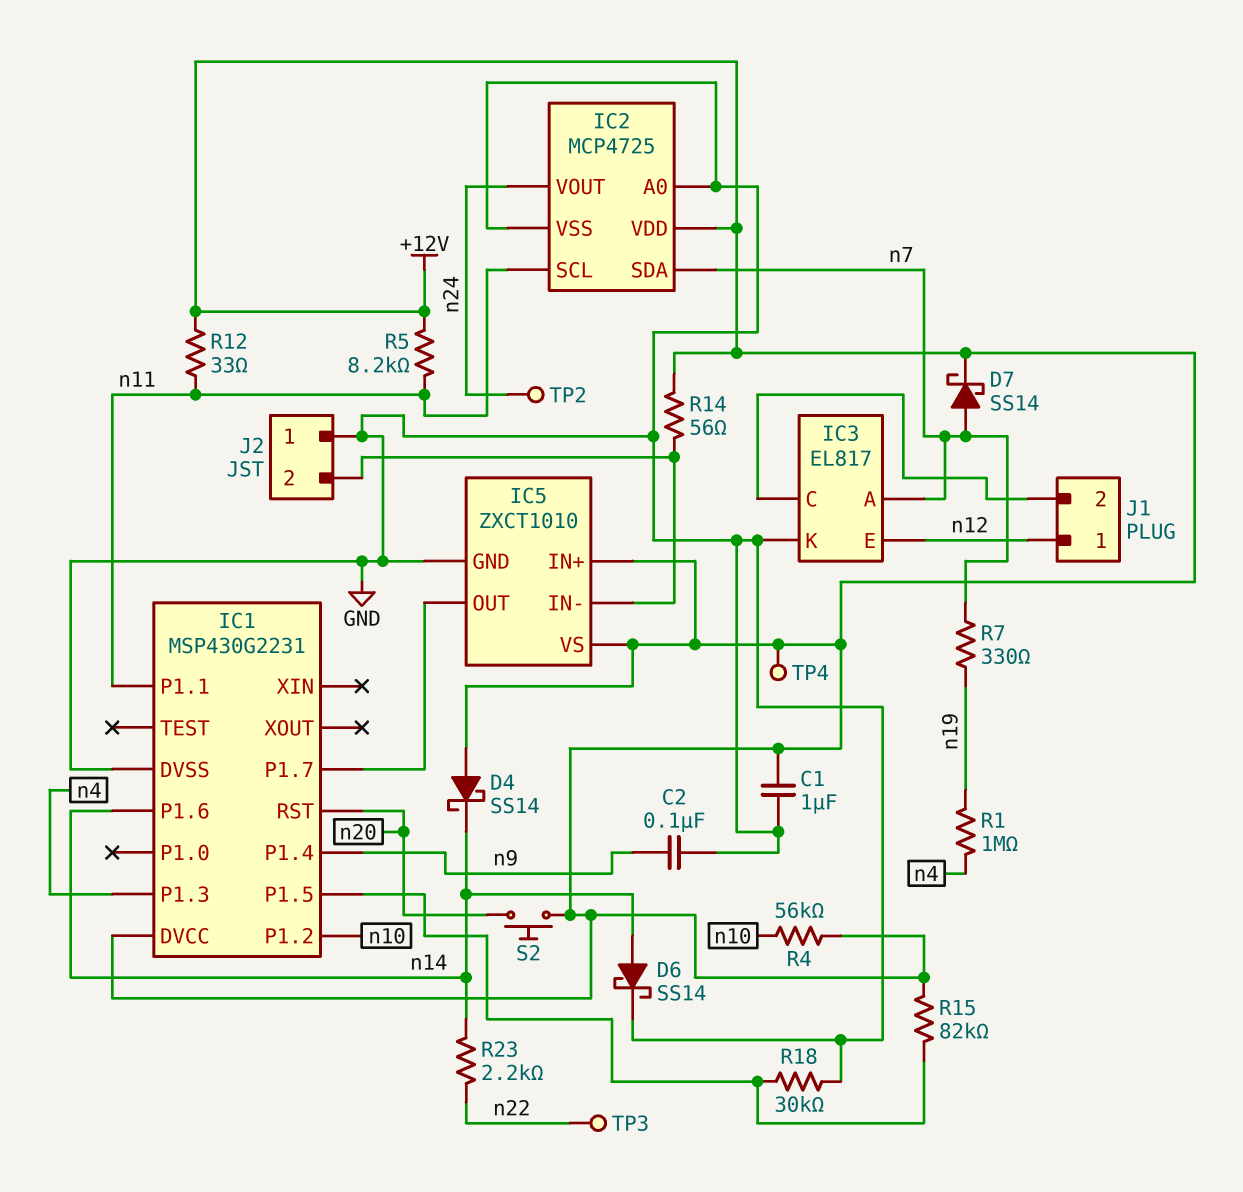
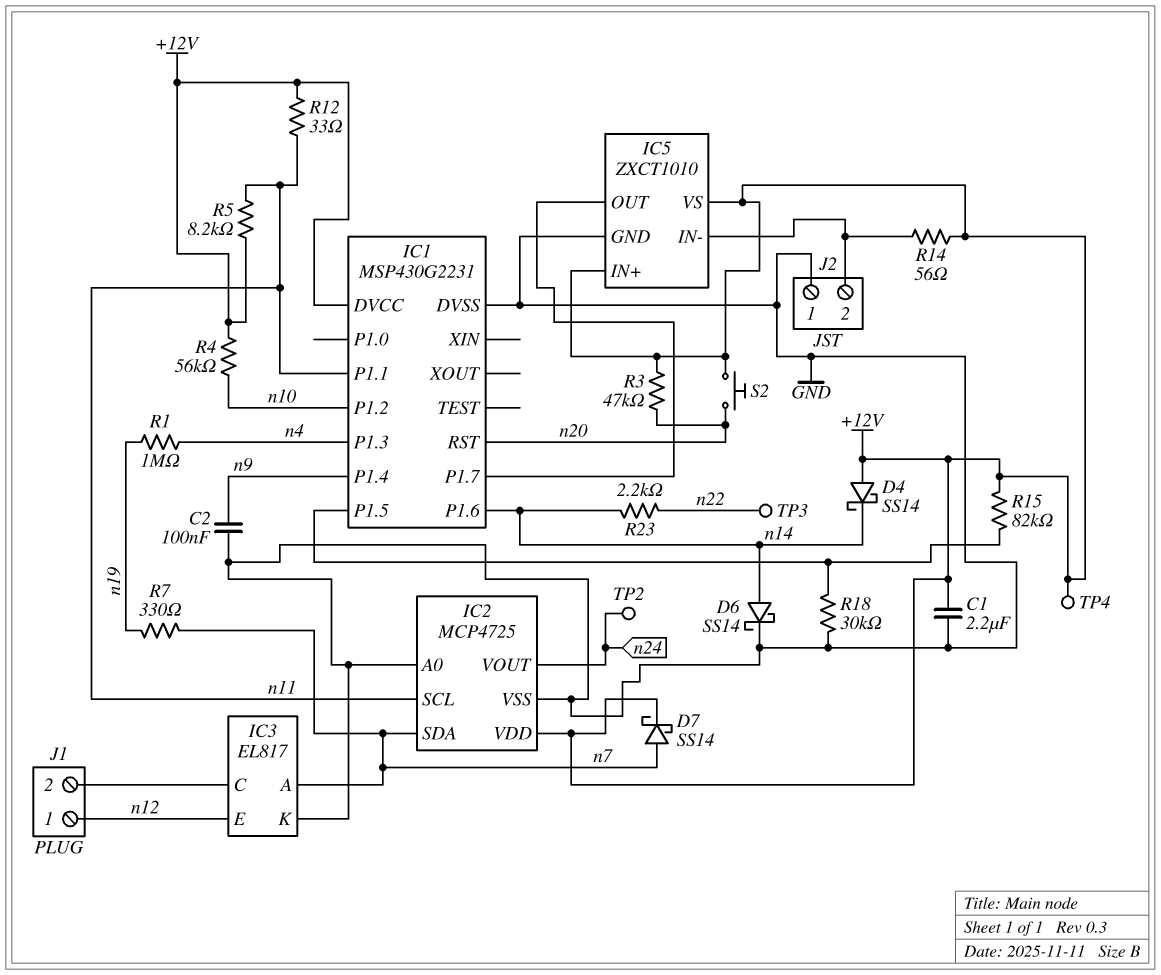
C1: 1uF (+12V, GND) -> 2.2uF (+12V, GND)
R3: none -> 47k (+12V, n20)

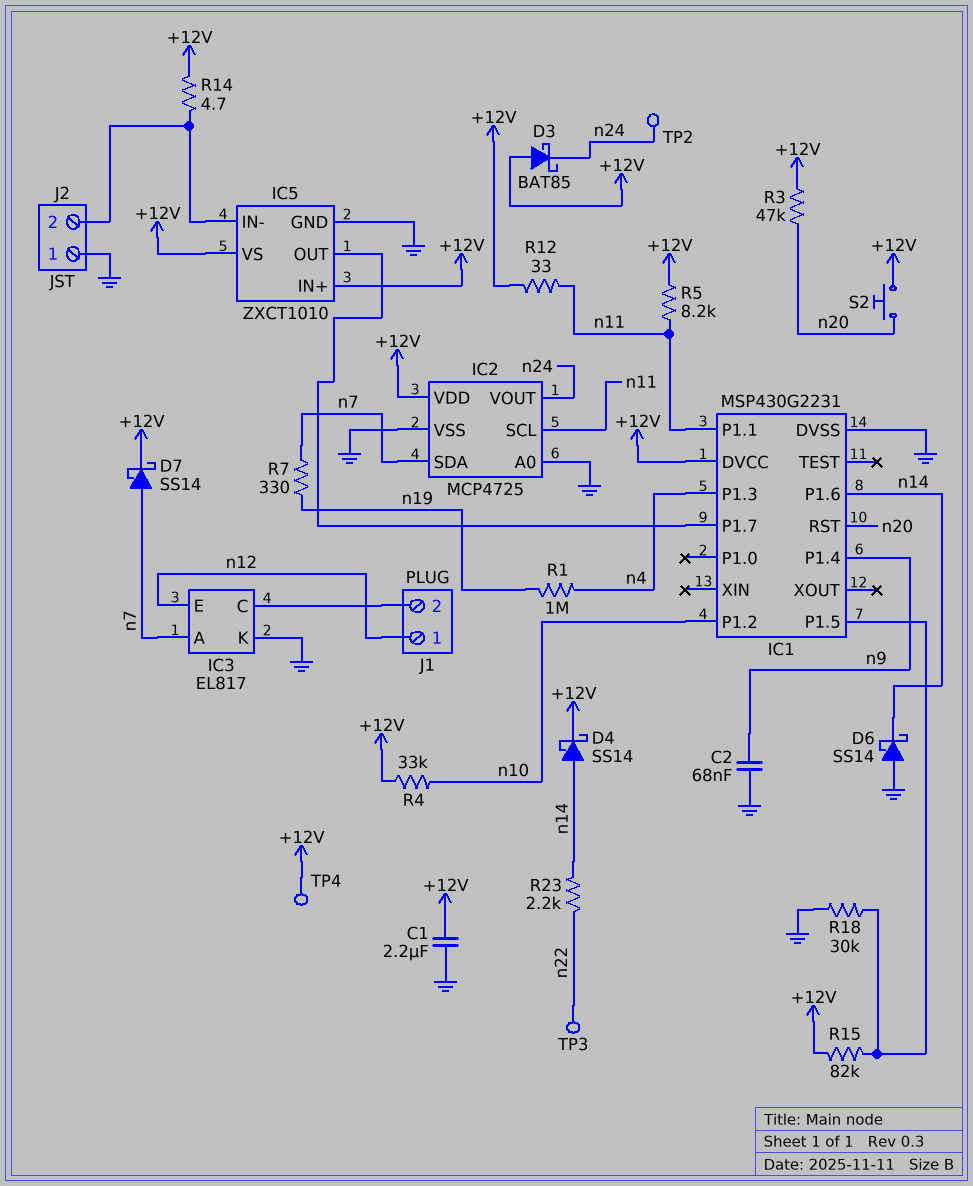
C2: 100nF (GND, n9) -> 68nF (GND, n9)
D3: none -> schottky BAT85 (A +12V, K n24)
D4: schottky SS14 (A +12V, K n14) -> schottky SS14 (A n14, K +12V)
D6: schottky SS14 (A n14, K GND) -> schottky SS14 (A GND, K n14)
R4: 56k (+12V, n10) -> 33k (+12V, n10)
R14: 56 (+12V, IC5/IN-) -> 4.7 (+12V, IC5/IN-)

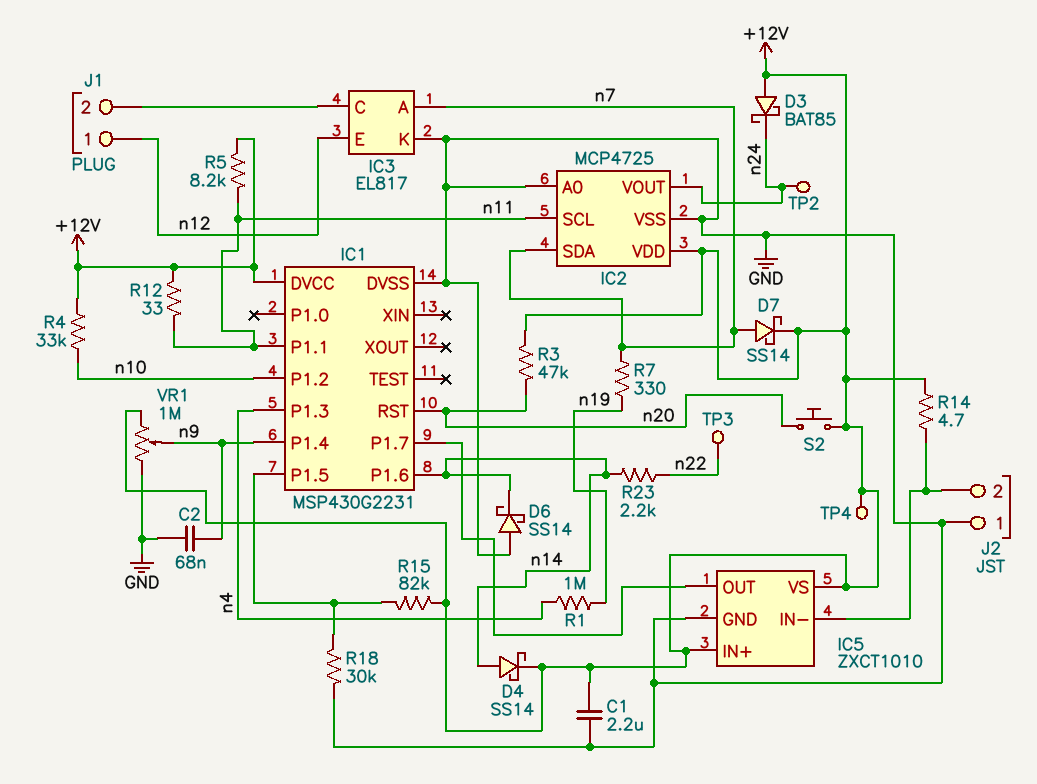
VR1: none -> 1M (+12V, GND, wiper n9)

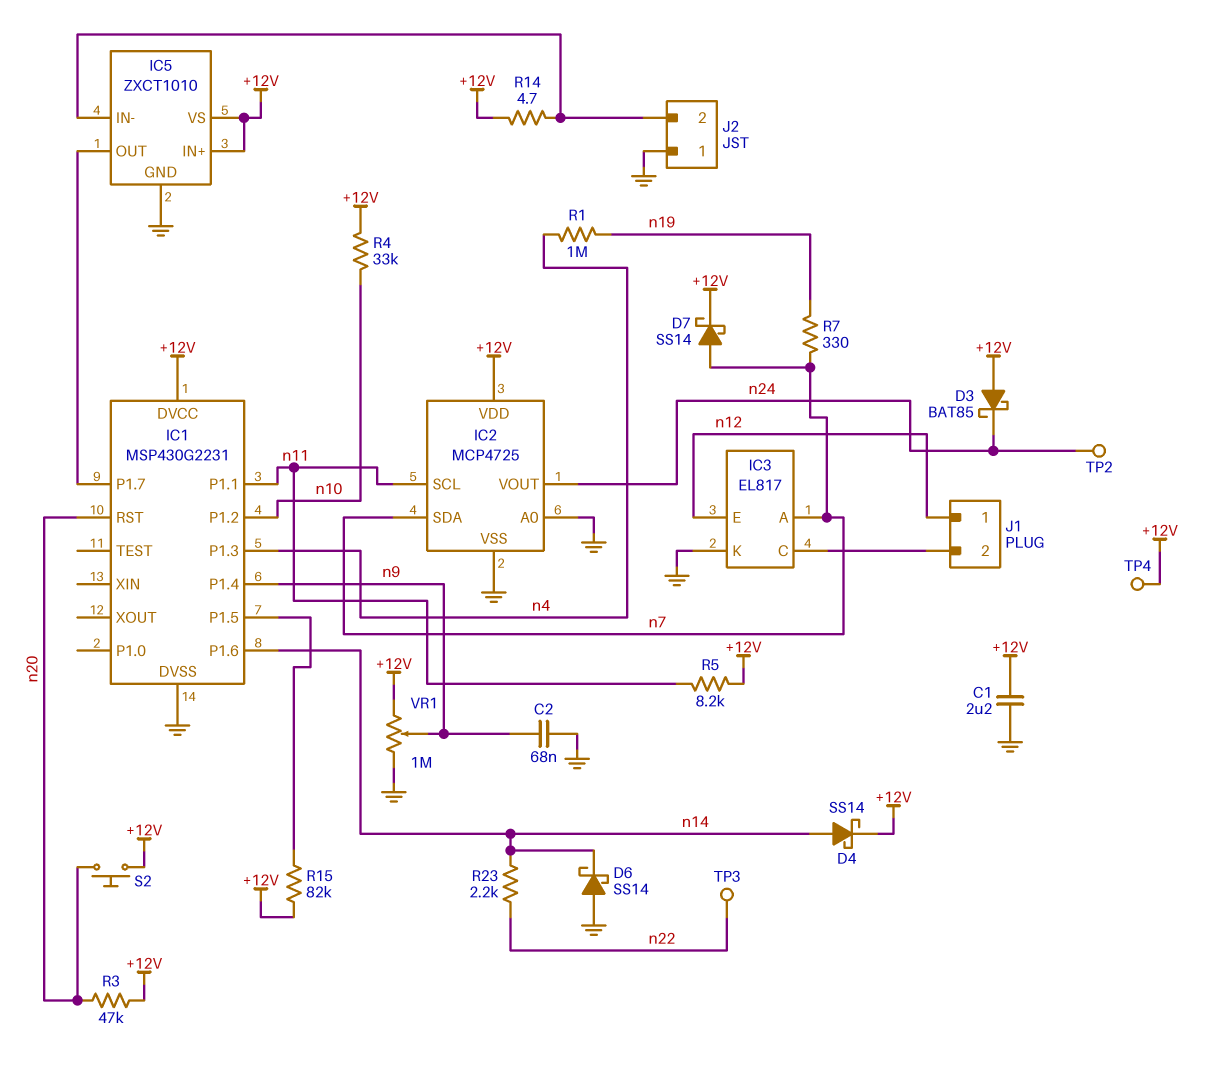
R12: 33 (+12V, n11) -> none
R18: 30k (GND, IC1/P1.5) -> none

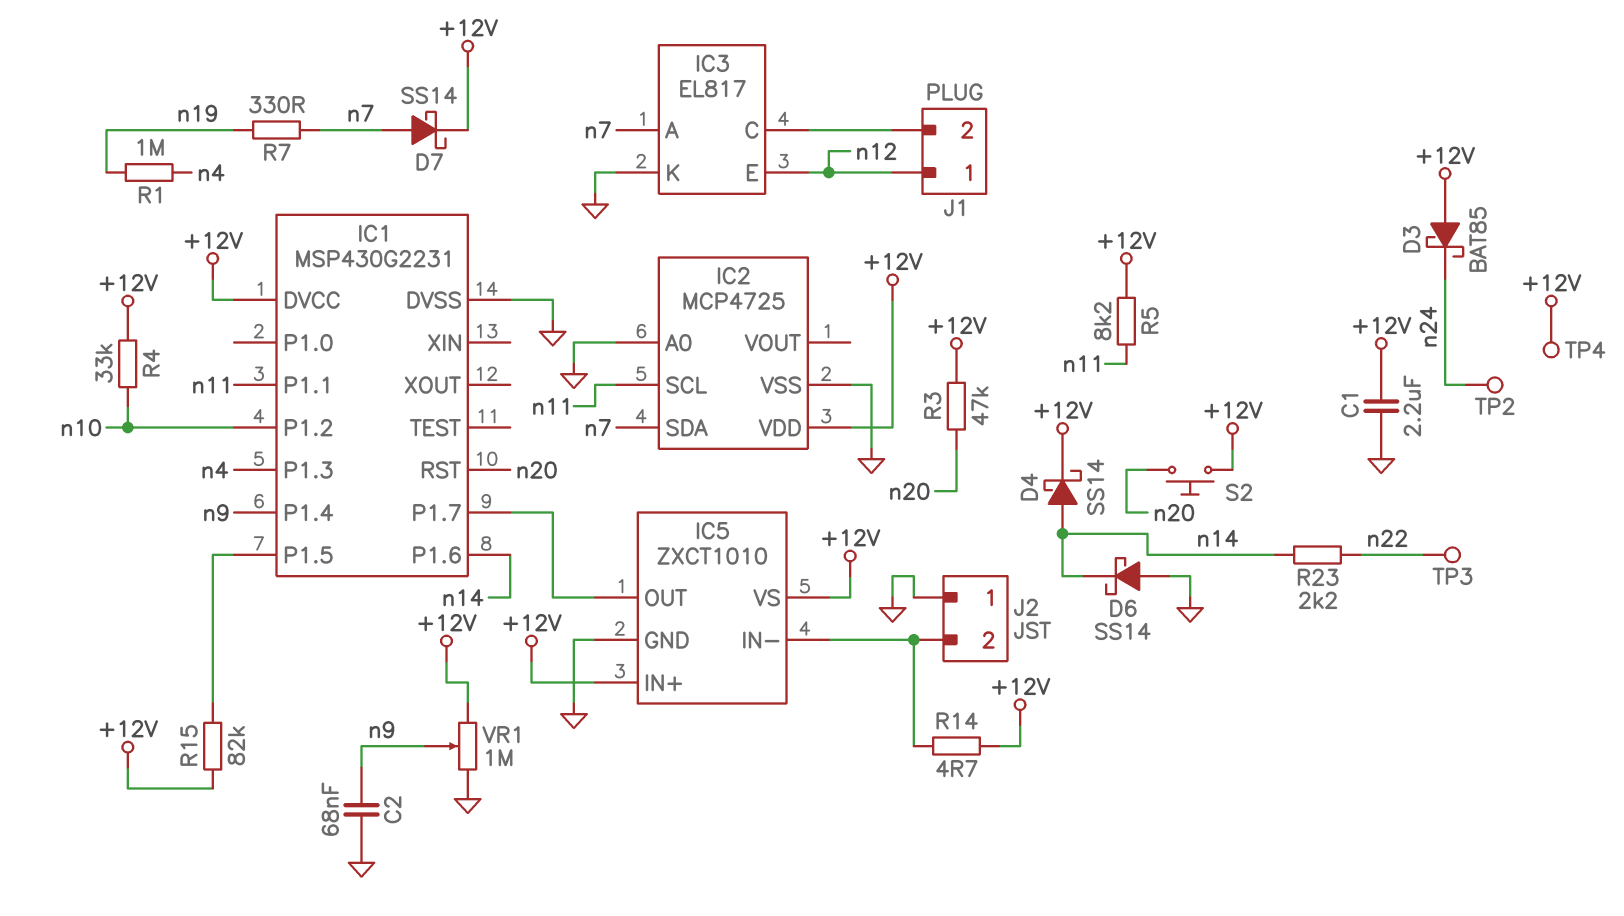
IC2 pin VOUT: n24 -> none

